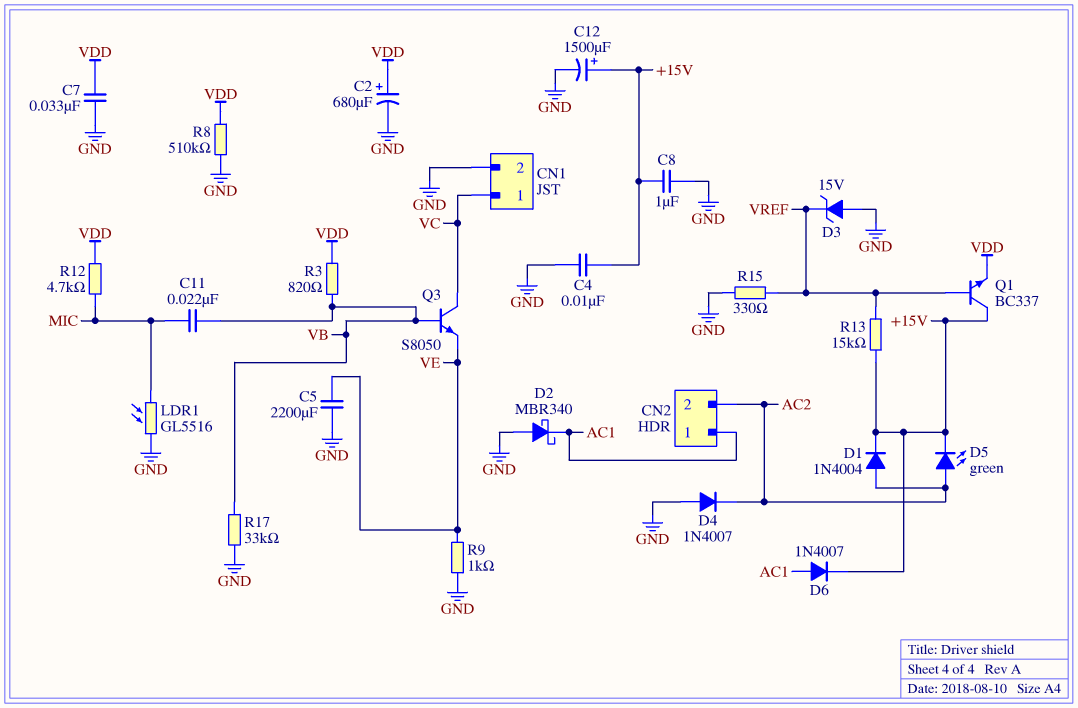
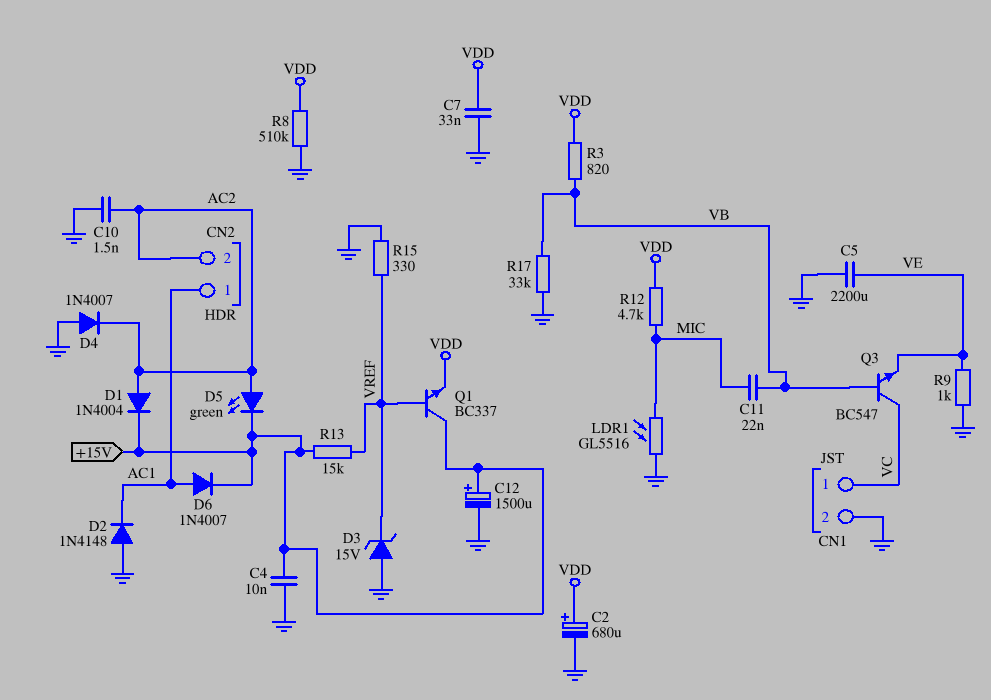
C8: 1uF (+15V, GND) -> none
C10: none -> 1.5nF (AC2, GND)
D2: schottky MBR340 (A GND, K AC1) -> diode 1N4148 (A GND, K AC1)
Q3: NPN S8050 (B VB, C VC, E VE) -> NPN BC547 (B VB, C VC, E VE)

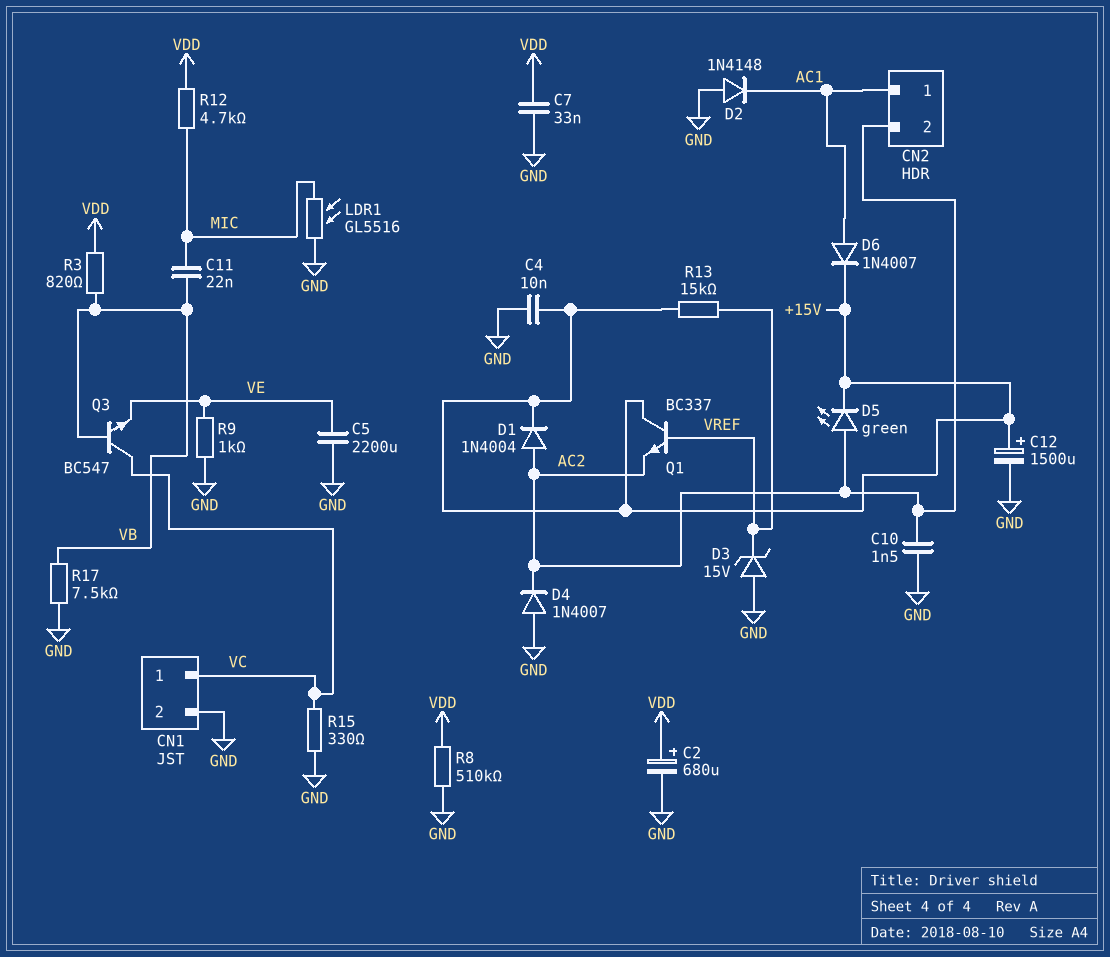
Q1: NPN BC337 (B VREF, C +15V, E VDD) -> NPN BC337 (B VREF, C +15V, E AC2)
R15: 330 (GND, VREF) -> 330 (GND, VC)
R17: 33k (GND, VB) -> 7.5k (GND, VB)

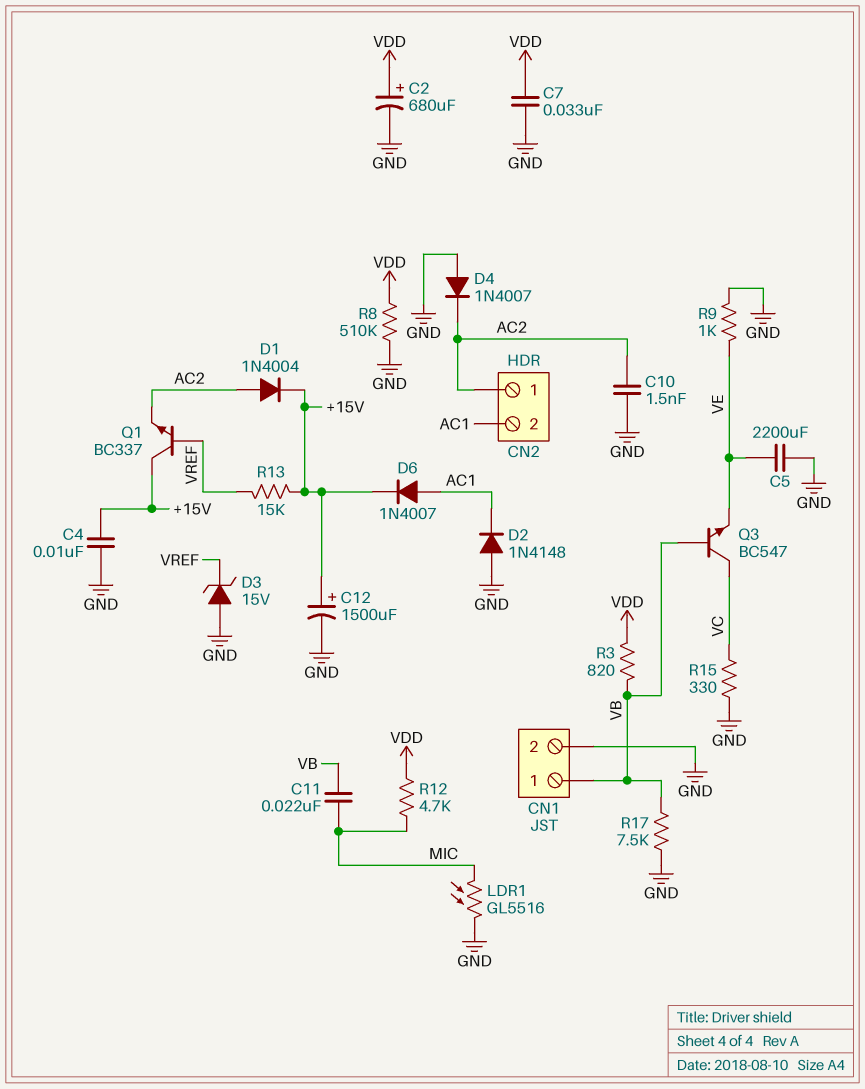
CN1 pin 1: VC -> VB
CN2 pin 1: AC1 -> AC2
CN2 pin 2: AC2 -> AC1
D5: LED green (A AC2, K +15V) -> none

